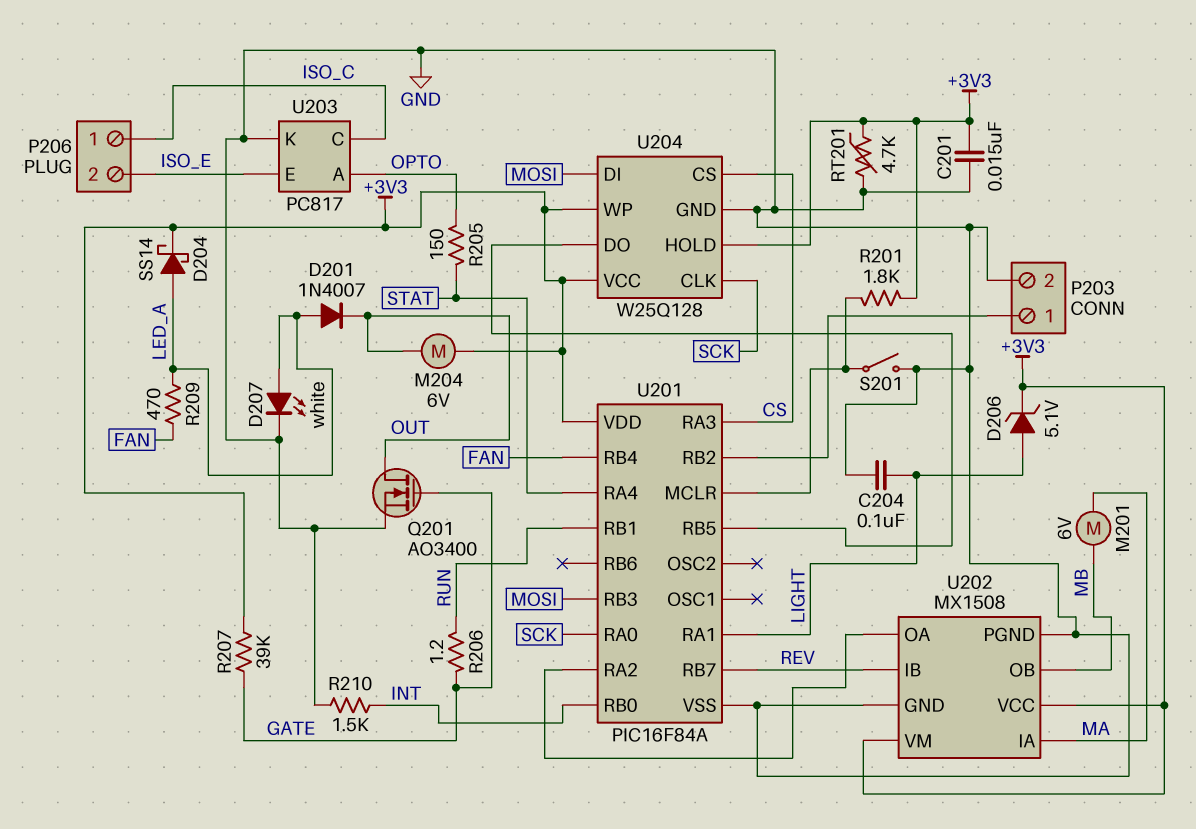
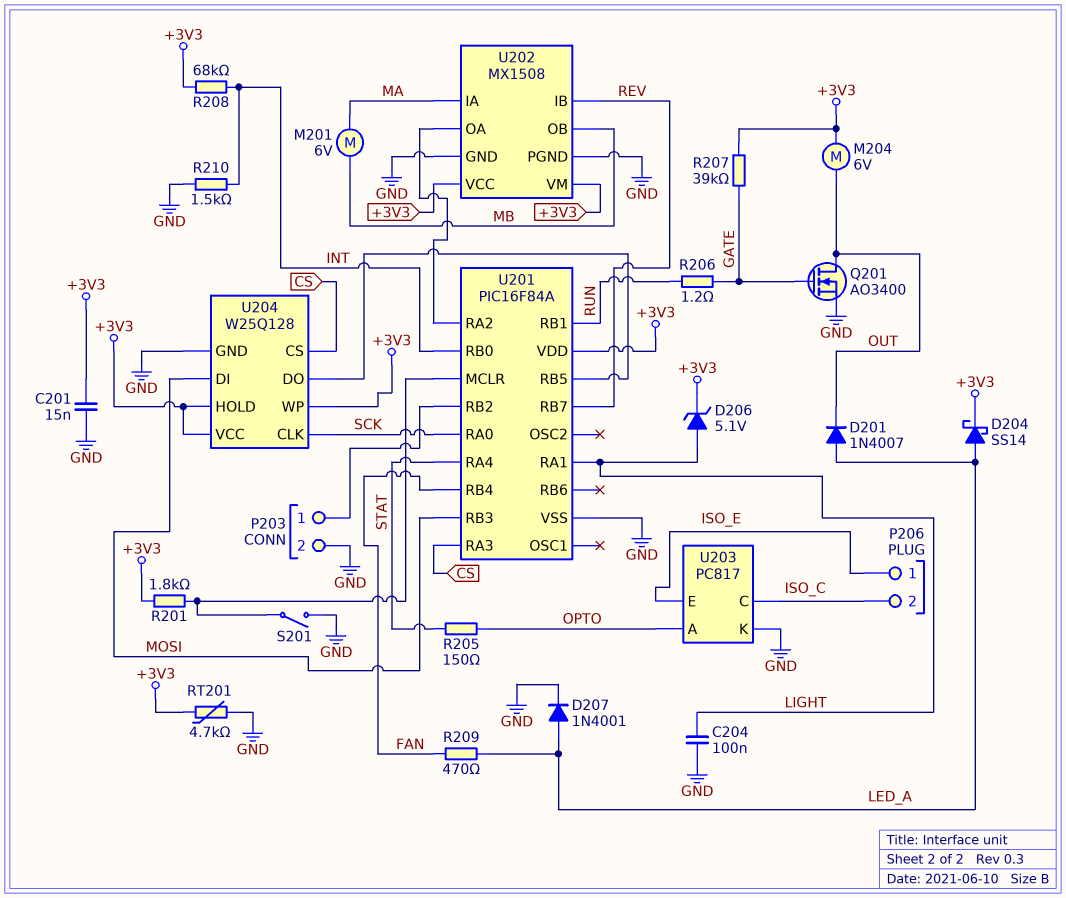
D207: LED white (A LED_A, K GND) -> diode 1N4001 (A LED_A, K GND)
P206 pin 1: ISO_C -> ISO_E
P206 pin 2: ISO_E -> ISO_C
R208: none -> 68k (+3V3, INT)

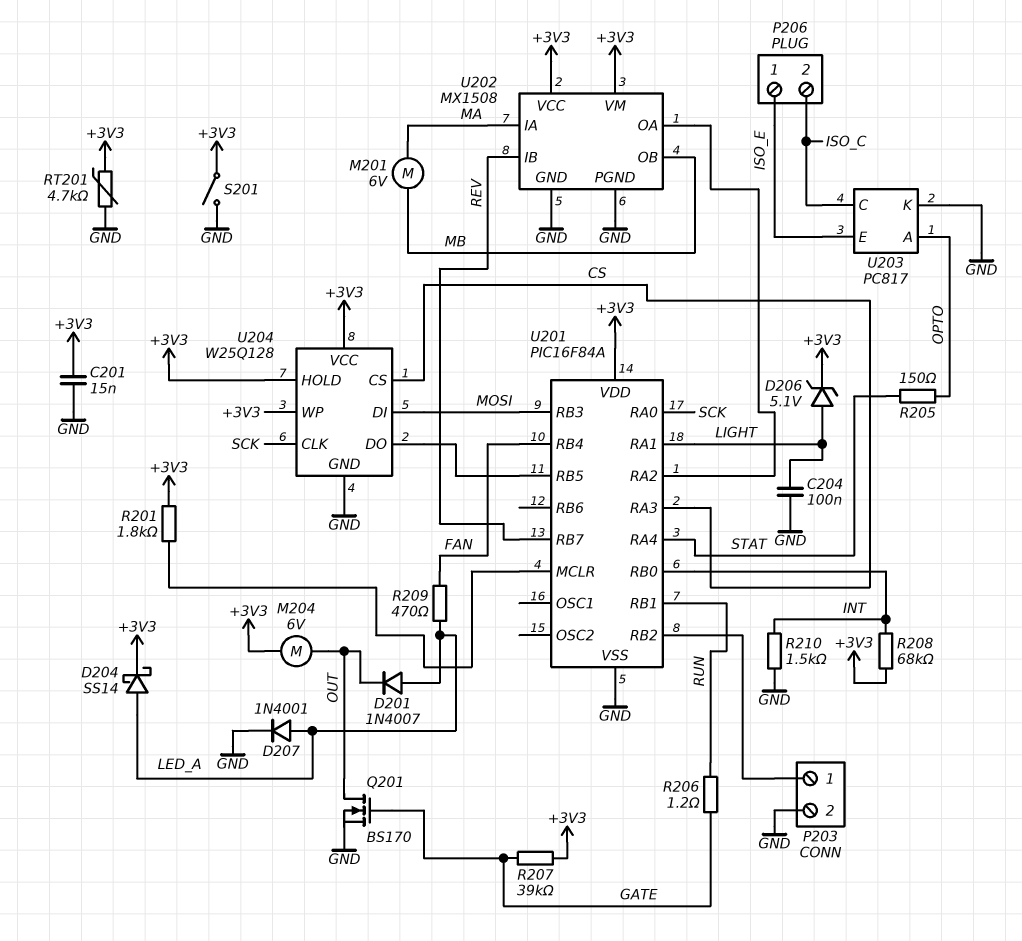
Q201: NMOS AO3400 (G GATE, D OUT, S GND) -> NMOS BS170 (G GATE, D OUT, S GND)
S201: switch (GND, U201/MCLR) -> switch (+3V3, GND)

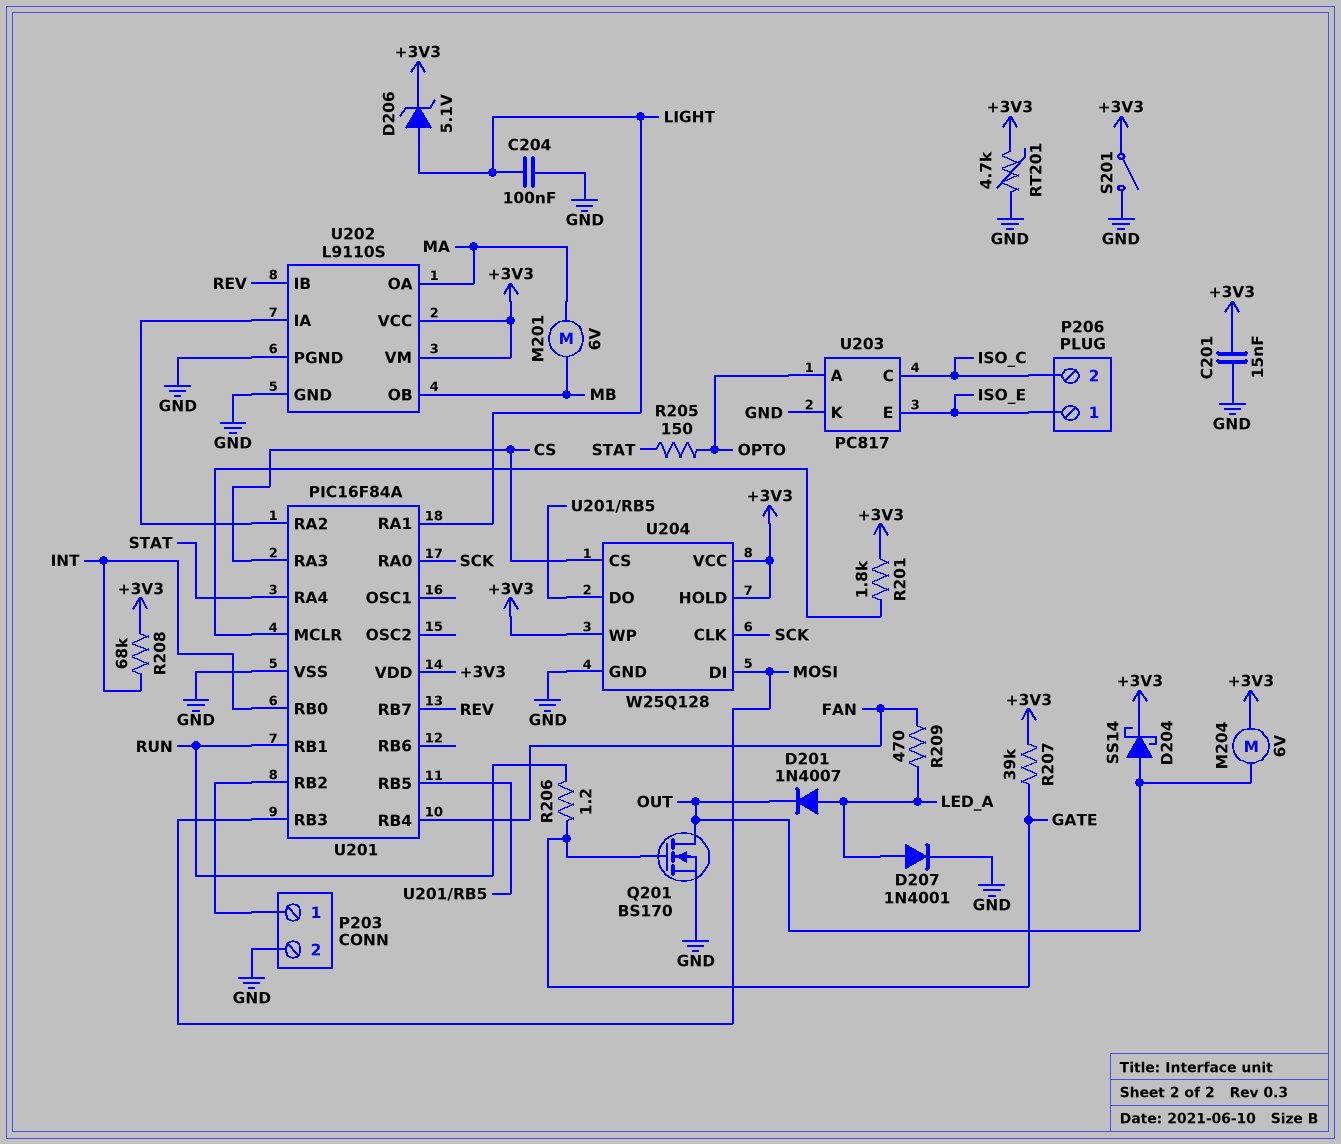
D204: schottky SS14 (A LED_A, K +3V3) -> schottky SS14 (A OUT, K +3V3)
R210: 1.5k (GND, INT) -> none
U202: MX1508 -> L9110S
U202 pin IA: MA -> U201/RA2
U202 pin OA: U201/RA2 -> MA

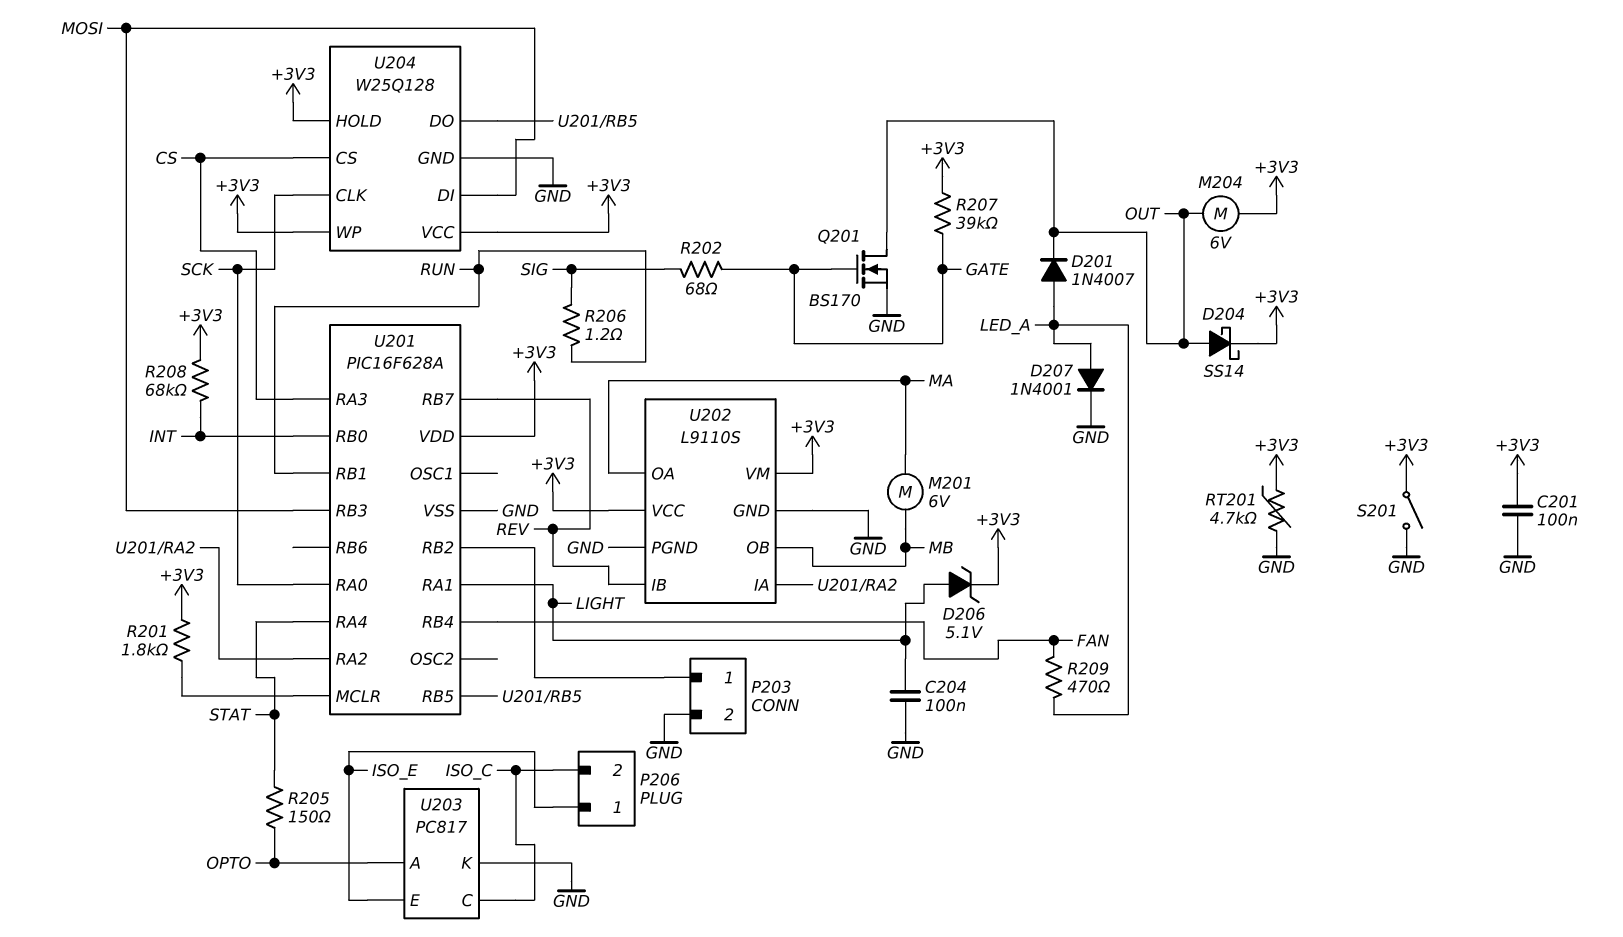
C201: 15nF (+3V3, GND) -> 100nF (+3V3, GND)
R202: none -> 68 (GATE, SIG)
R206: 1.2 (GATE, RUN) -> 1.2 (RUN, SIG)
U201: PIC16F84A -> PIC16F628A

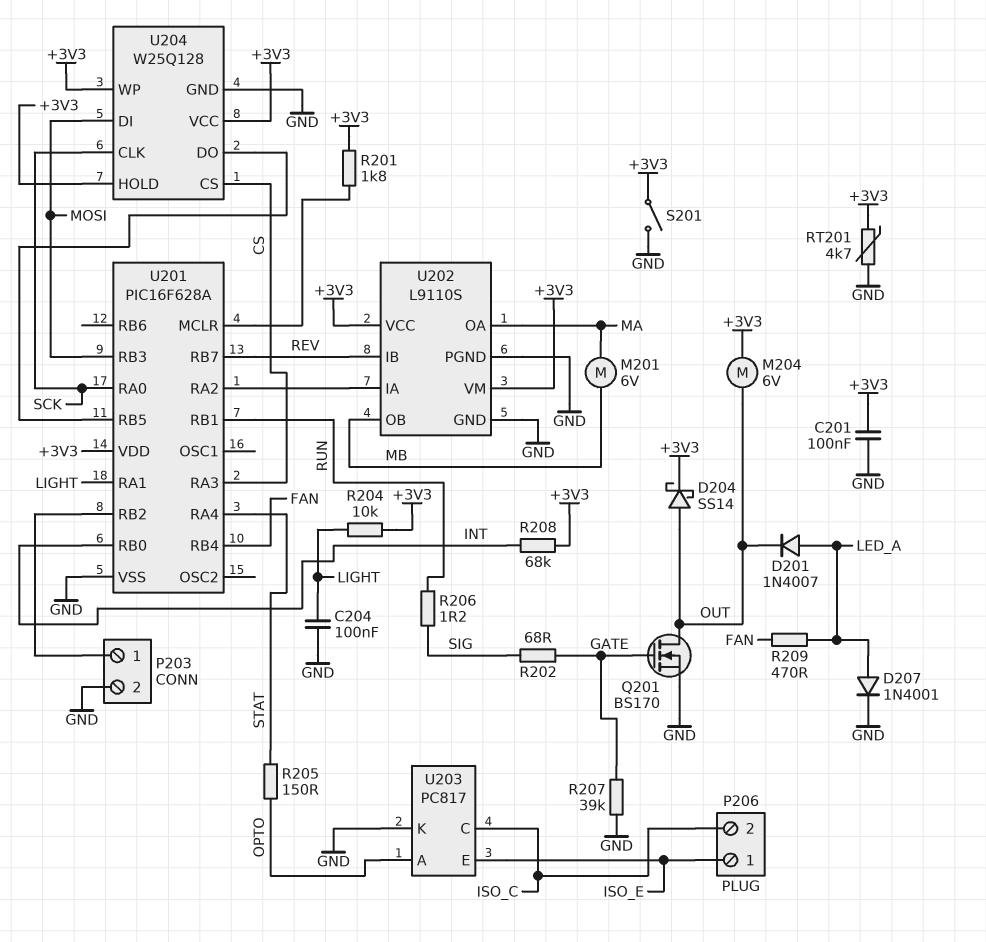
D206: zener 5.1V (A LIGHT, K +3V3) -> none
R204: none -> 10k (+3V3, LIGHT)
R207: 39k (+3V3, GATE) -> 39k (GATE, GND)

